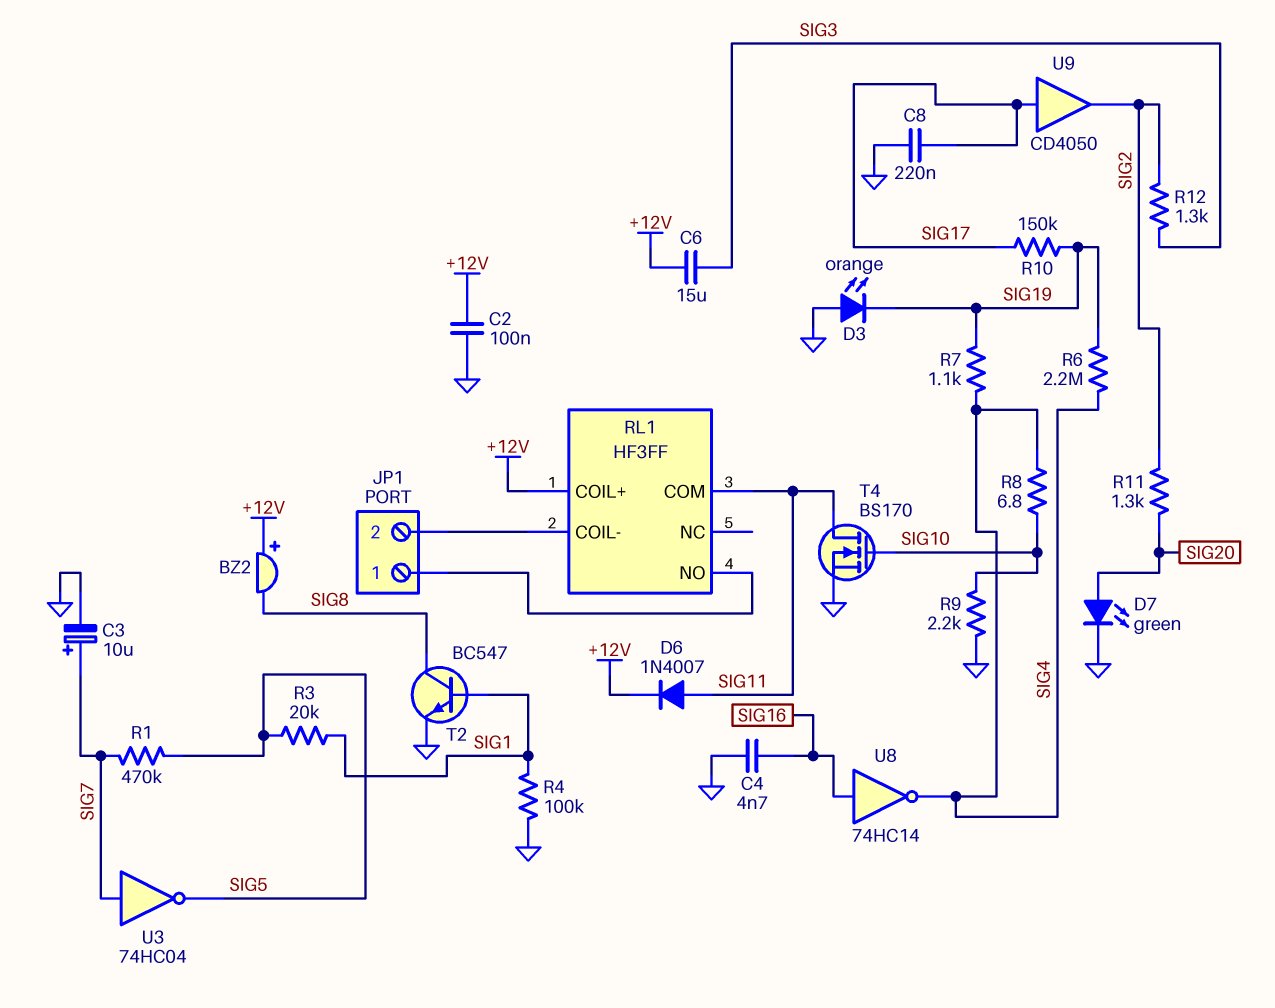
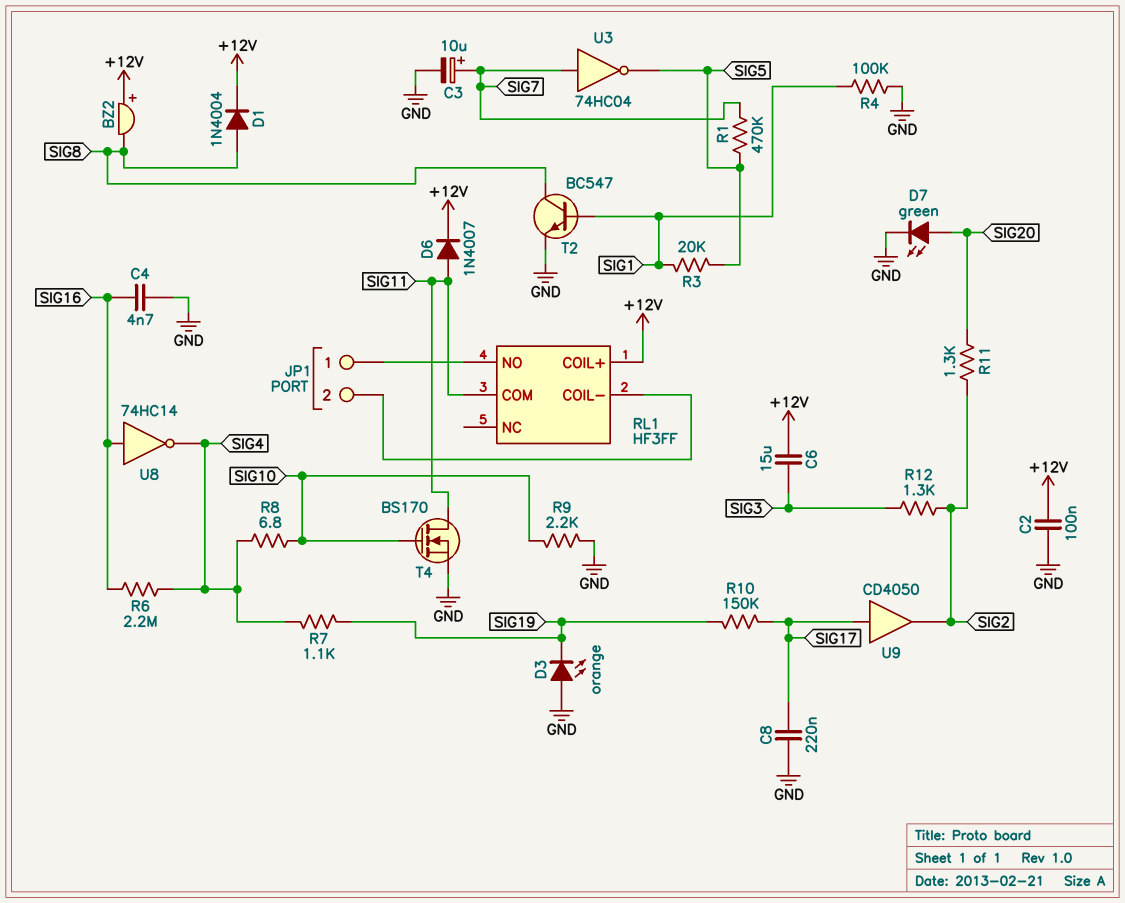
D1: none -> diode 1N4004 (A SIG8, K +12V)
R6: 2.2M (SIG4, SIG19) -> 2.2M (SIG4, SIG16)

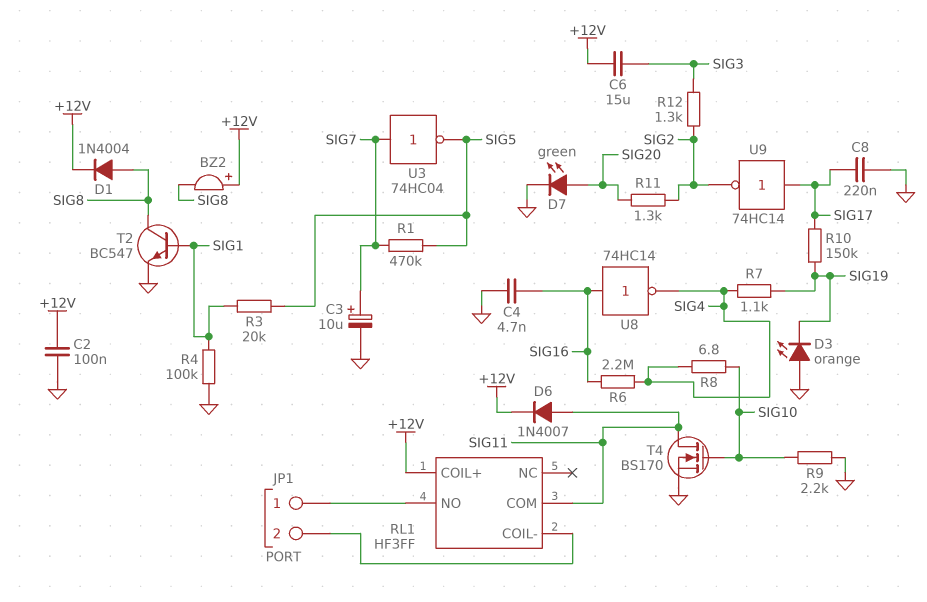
U9: buffer CD4050 (in SIG17, out SIG2) -> NOT 74HC14 (in SIG17, out SIG2)

